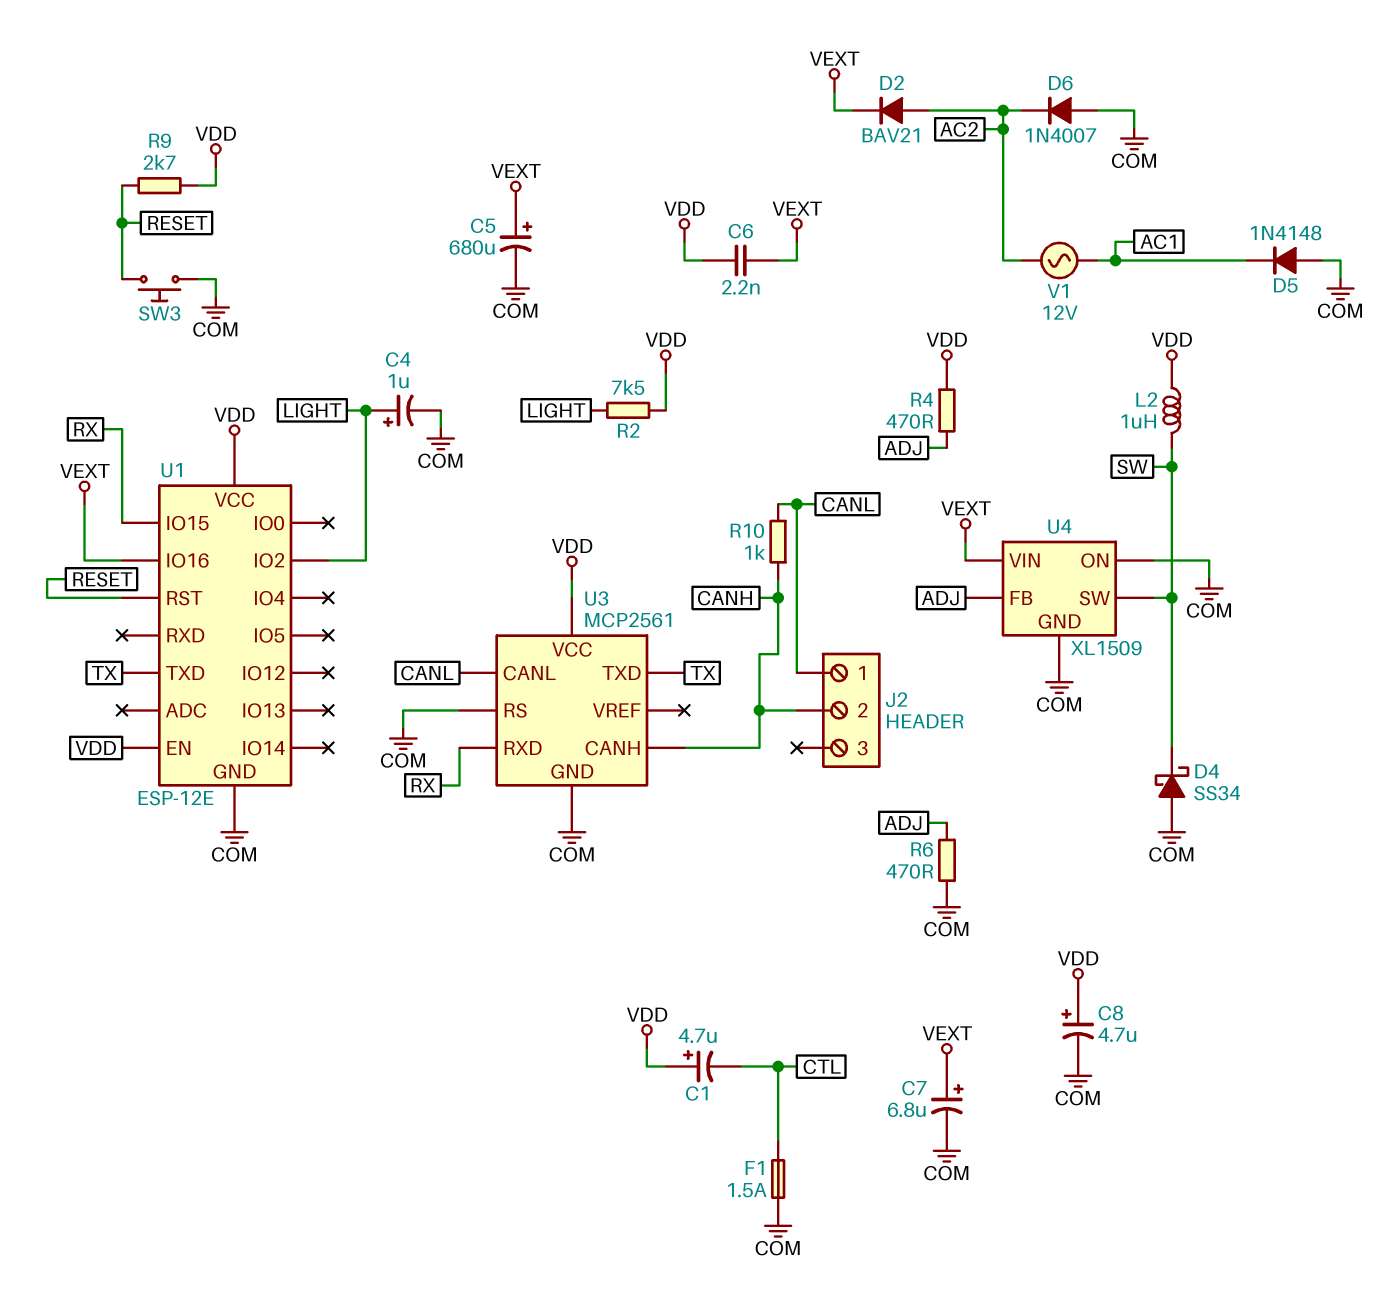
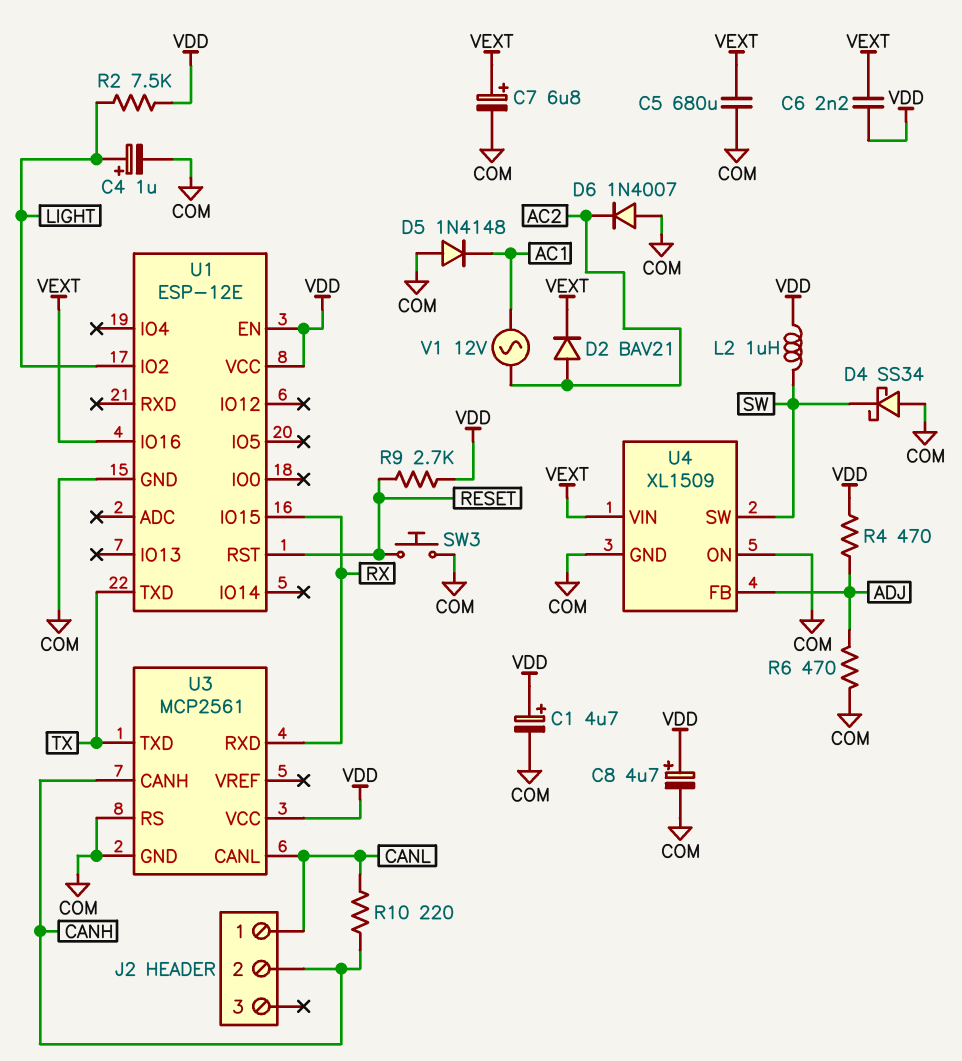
C1: 4.7uF (plus VDD, minus CTL) -> 4.7uF (plus VDD, minus COM)
C5: 680uF (plus VEXT, minus COM) -> 680uF (COM, VEXT)
F1: 1.5A (COM, CTL) -> none
R10: 1k (CANH, CANL) -> 220 (CANH, CANL)

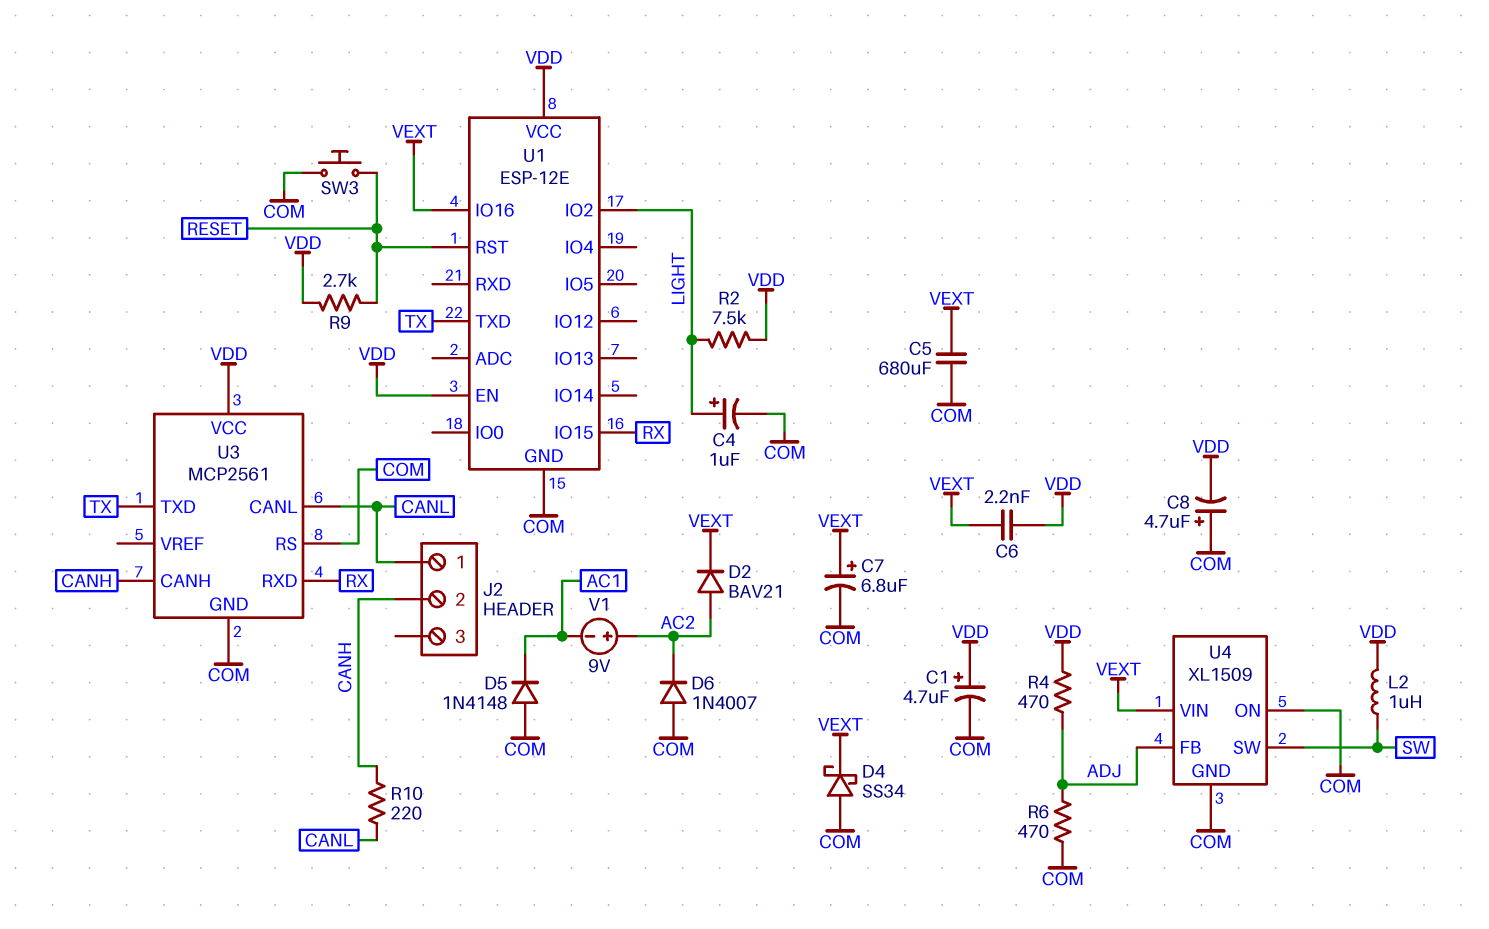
C8: 4.7uF (plus VDD, minus COM) -> 4.7uF (plus COM, minus VDD)
D4: schottky SS34 (A COM, K SW) -> schottky SS34 (A COM, K VEXT)
V1: AC 12V (AC1, AC2) -> 9V (plus AC2, minus AC1)

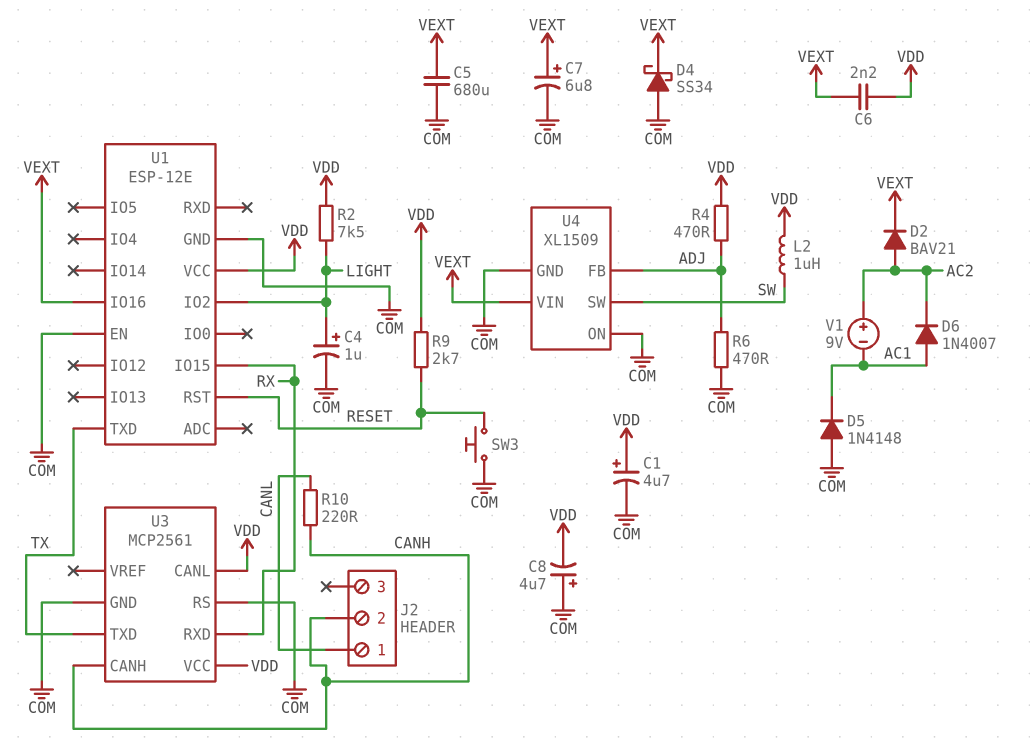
D6: diode 1N4007 (A COM, K AC2) -> diode 1N4007 (A AC1, K AC2)
U1 pin EN: VDD -> COM
U3 pin CANL: CANL -> VDD

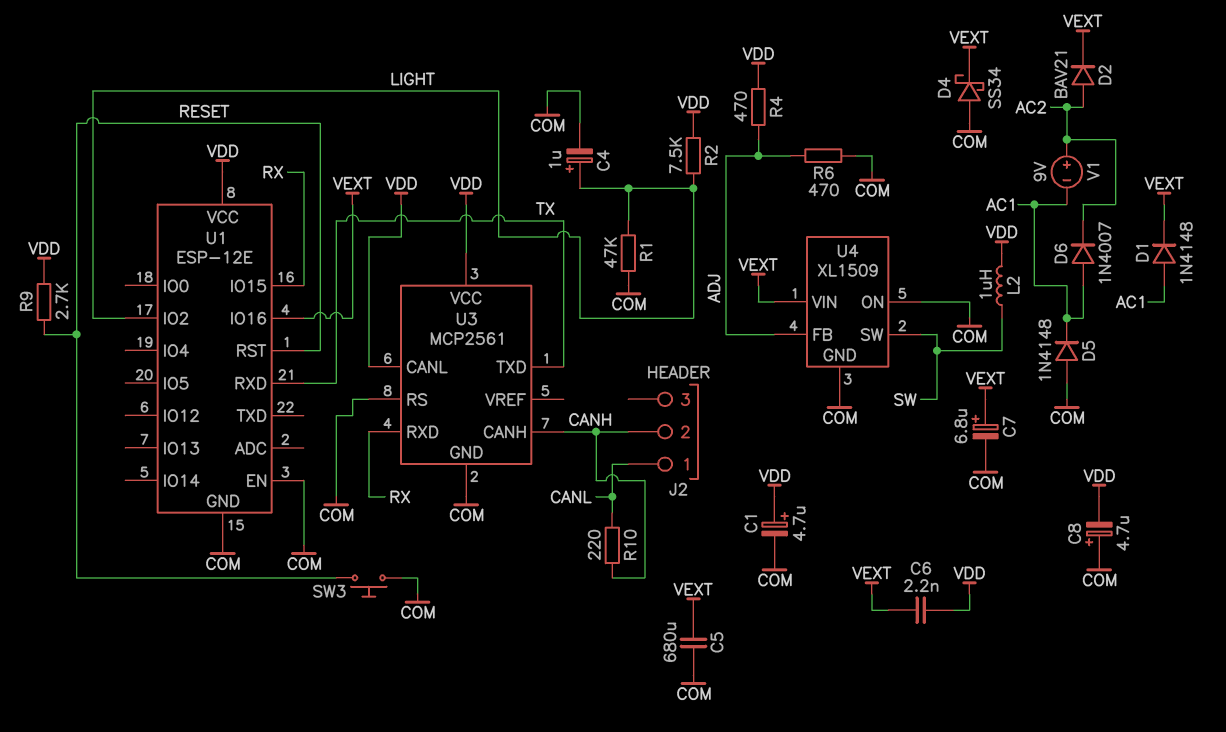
D1: none -> diode 1N4148 (A AC1, K VEXT)
R1: none -> 47k (COM, LIGHT)
U1 pin RXD: none -> TX
U1 pin TXD: TX -> none

